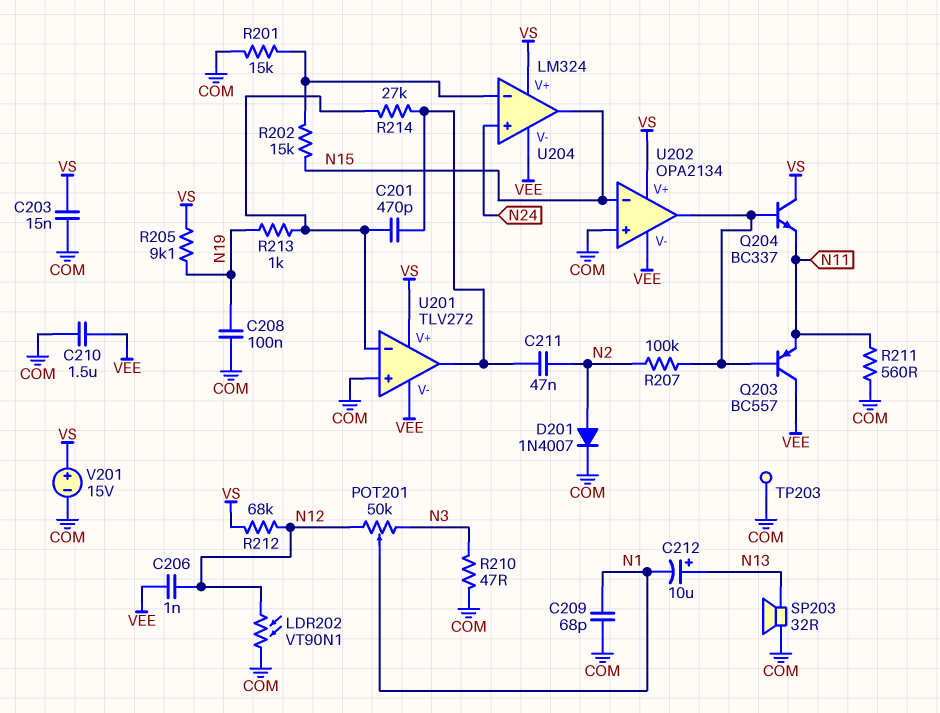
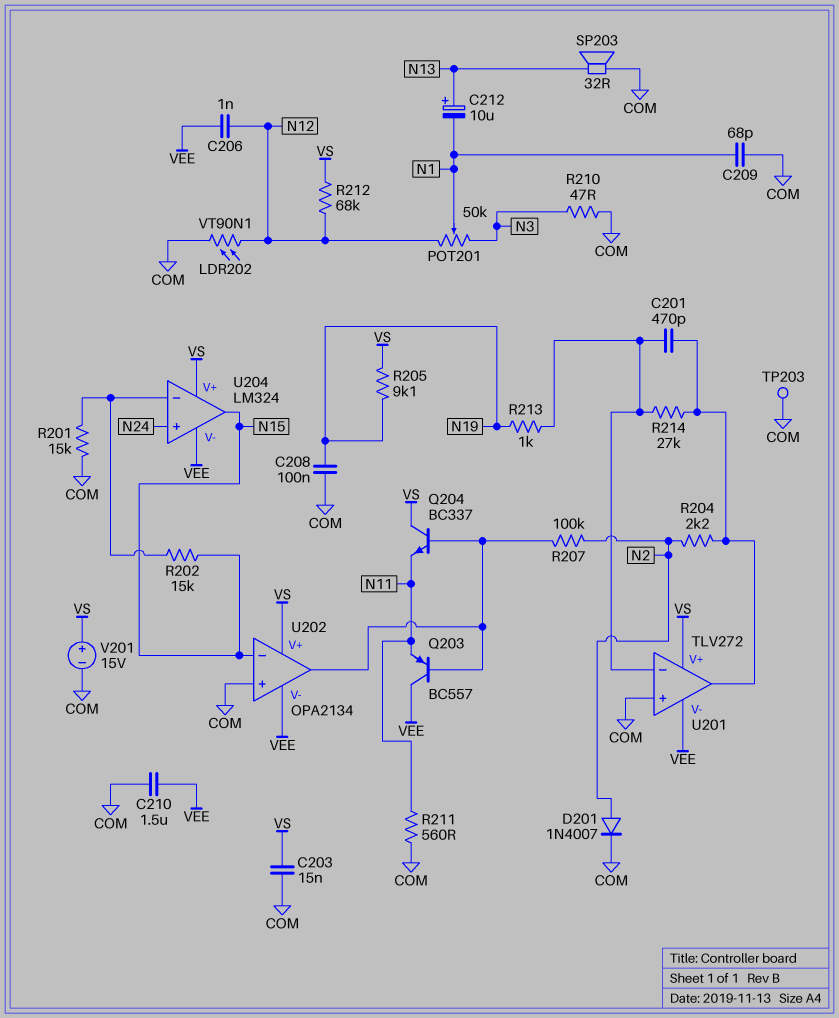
C211: 47nF (N2, U201/out) -> none
R204: none -> 2.2k (N2, U201/out)

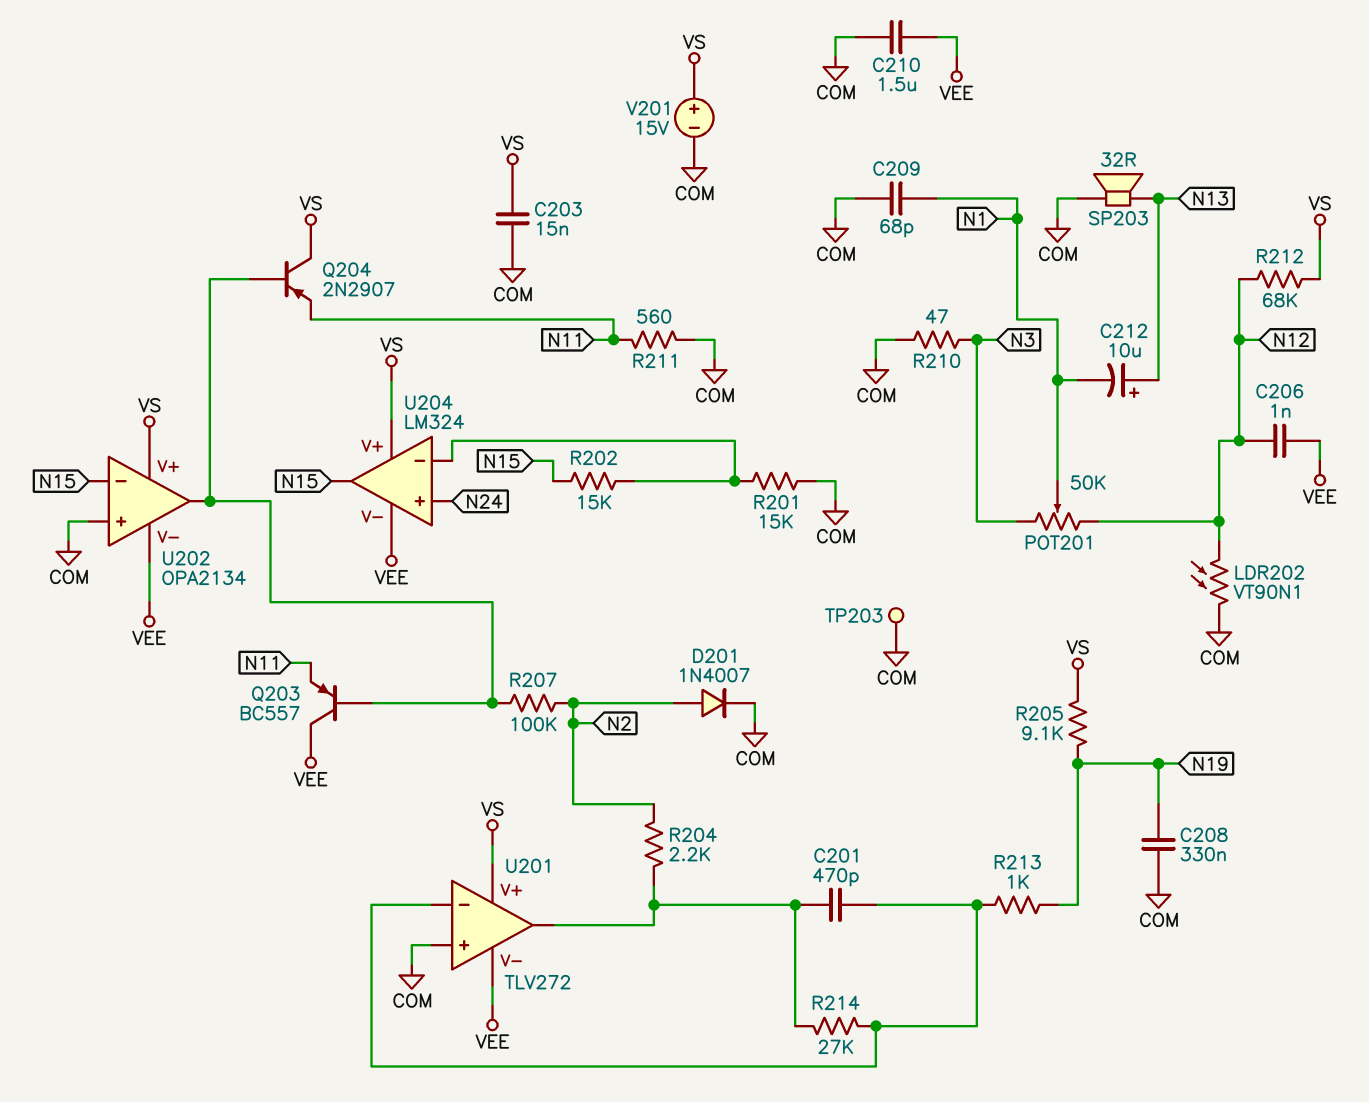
C208: 100nF (COM, N19) -> 330nF (COM, N19)
Q204: NPN BC337 (B U202/out, C VS, E N11) -> PNP 2N2907 (B U202/out, C VS, E N11)

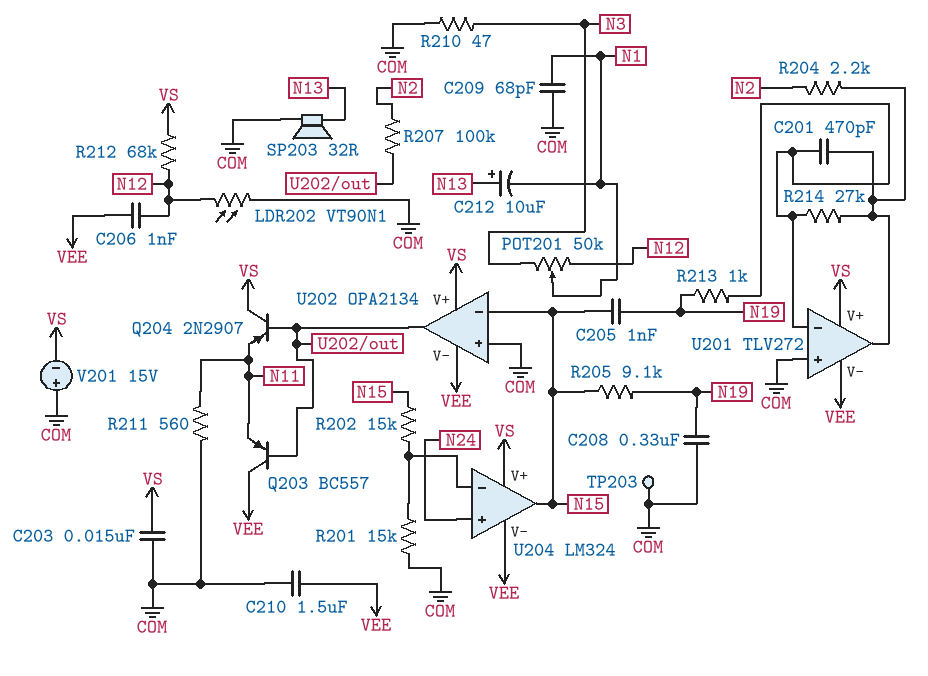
C205: none -> 1nF (N15, N19)
D201: diode 1N4007 (A N2, K COM) -> none
R205: 9.1k (N19, VS) -> 9.1k (N15, N19)
V201: 15V (plus VS, minus COM) -> 15V (plus COM, minus VS)

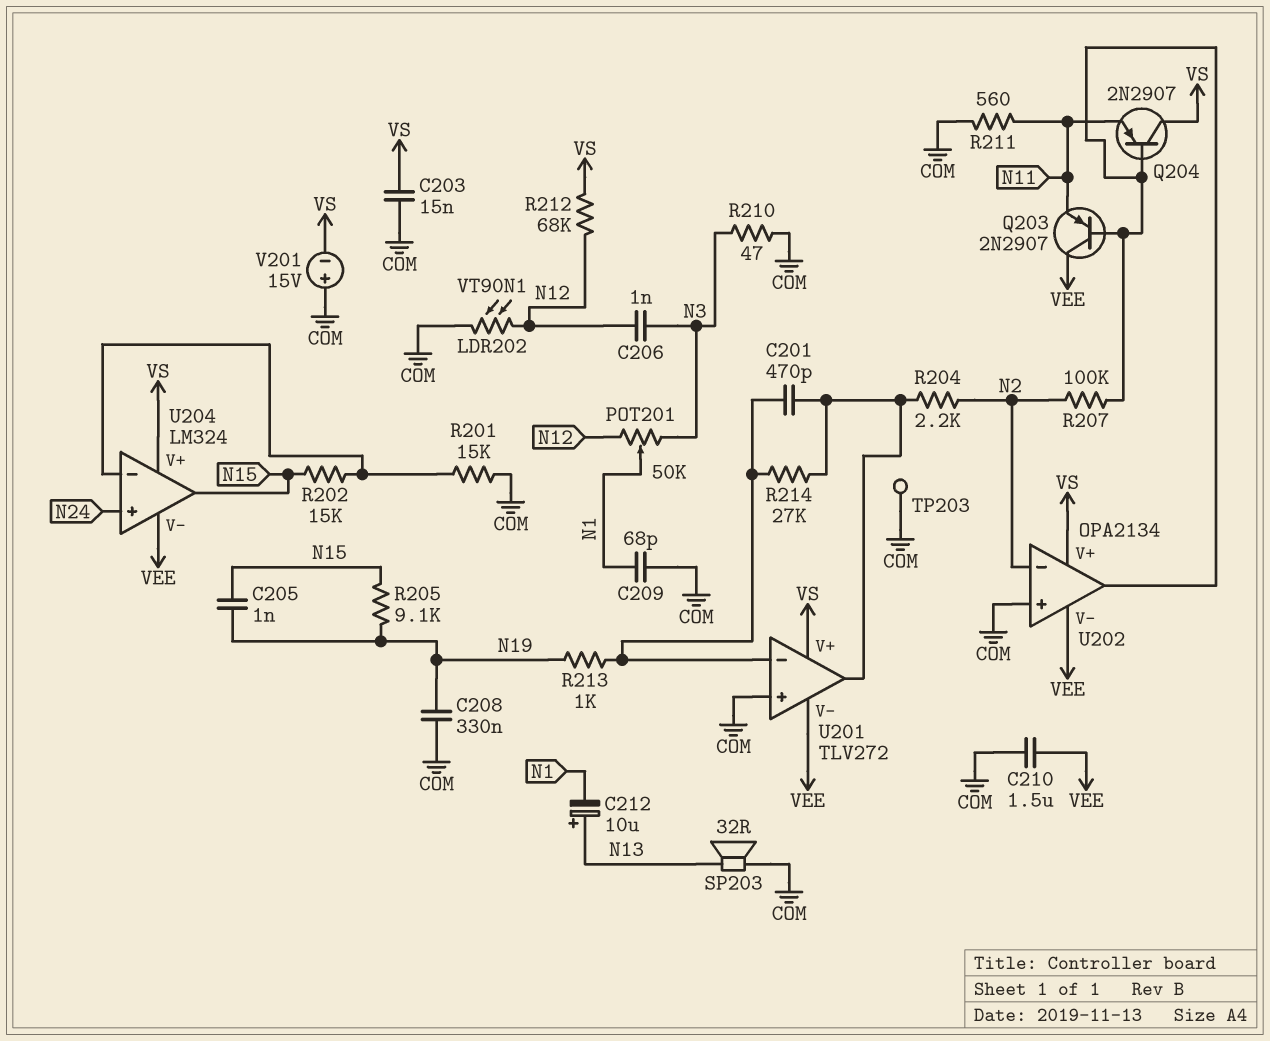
C206: 1nF (N12, VEE) -> 1nF (N3, N12)
Q203: PNP BC557 (B U202/out, C VEE, E N11) -> PNP 2N2907 (B U202/out, C VEE, E N11)
U202 pin in-: N15 -> N2

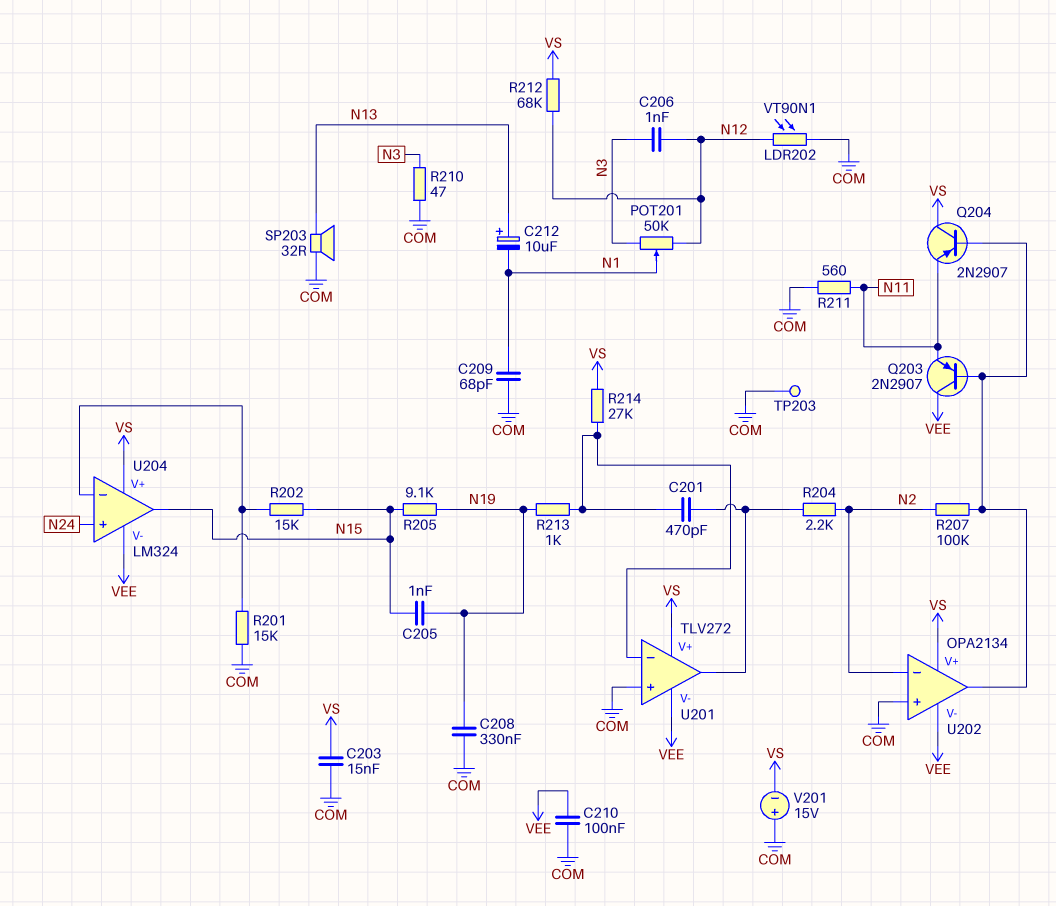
C210: 1.5uF (COM, VEE) -> 100nF (COM, VEE)
R214: 27k (U201/in-, U201/out) -> 27k (U201/in-, VS)

